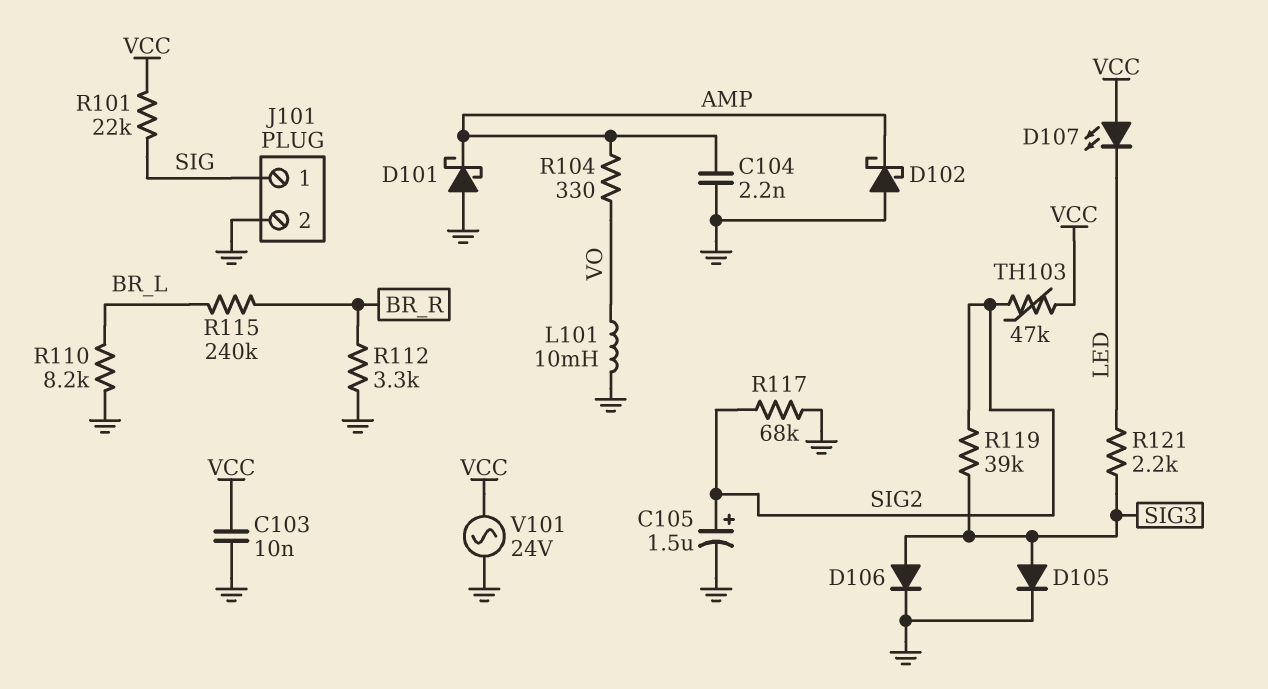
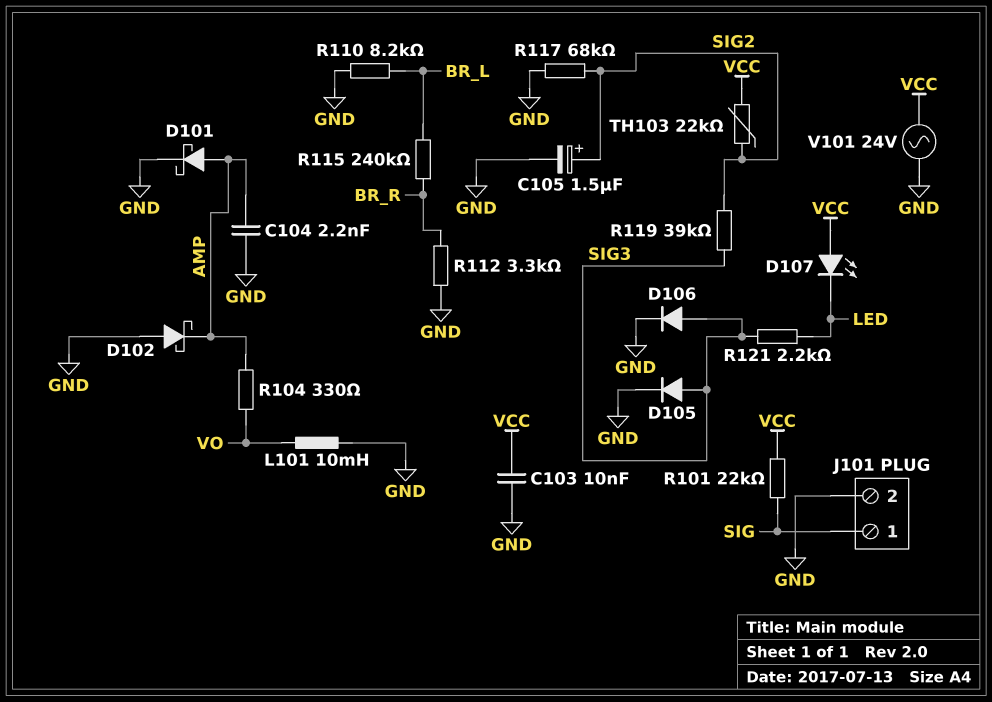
D101: schottky (A GND, K AMP) -> schottky (A AMP, K GND)
TH103: 47k (SIG2, VCC) -> 22k (SIG2, VCC)

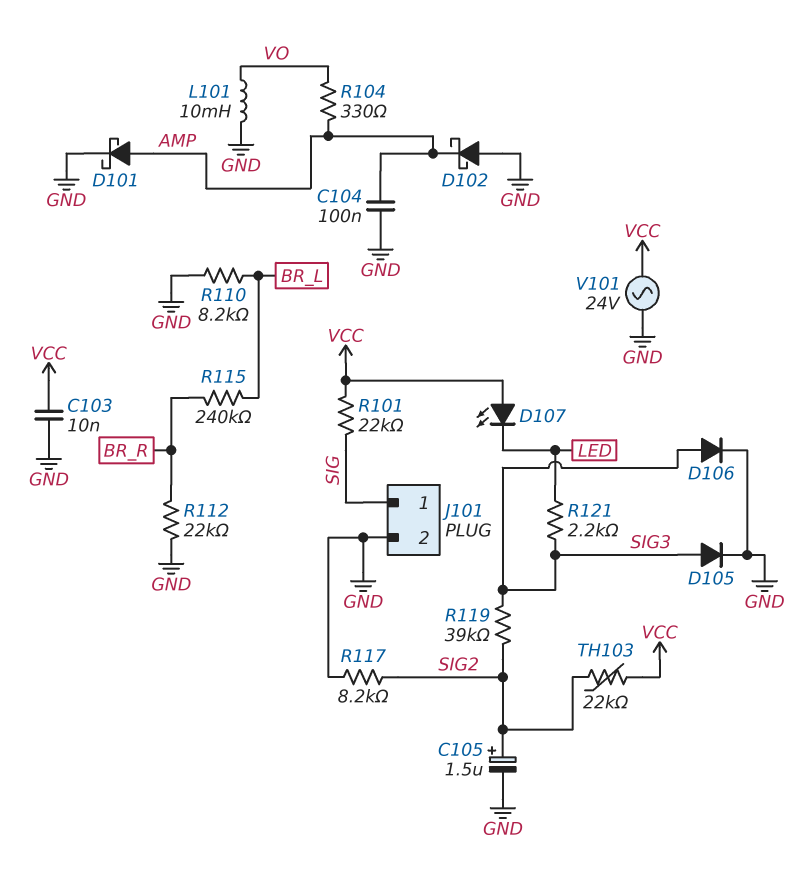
C104: 2.2nF (AMP, GND) -> 100nF (AMP, GND)
R112: 3.3k (BR_R, GND) -> 22k (BR_R, GND)
R117: 68k (GND, SIG2) -> 8.2k (GND, SIG2)

